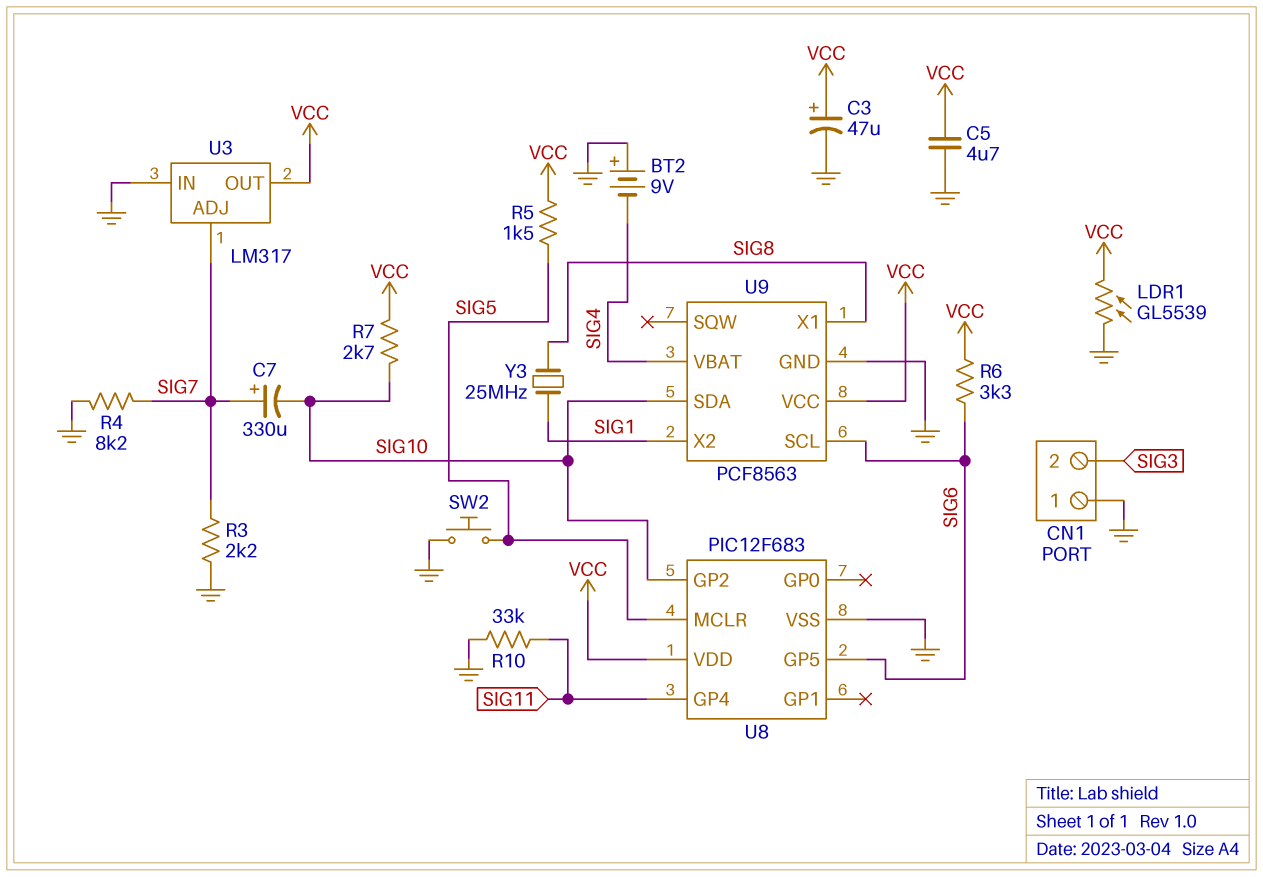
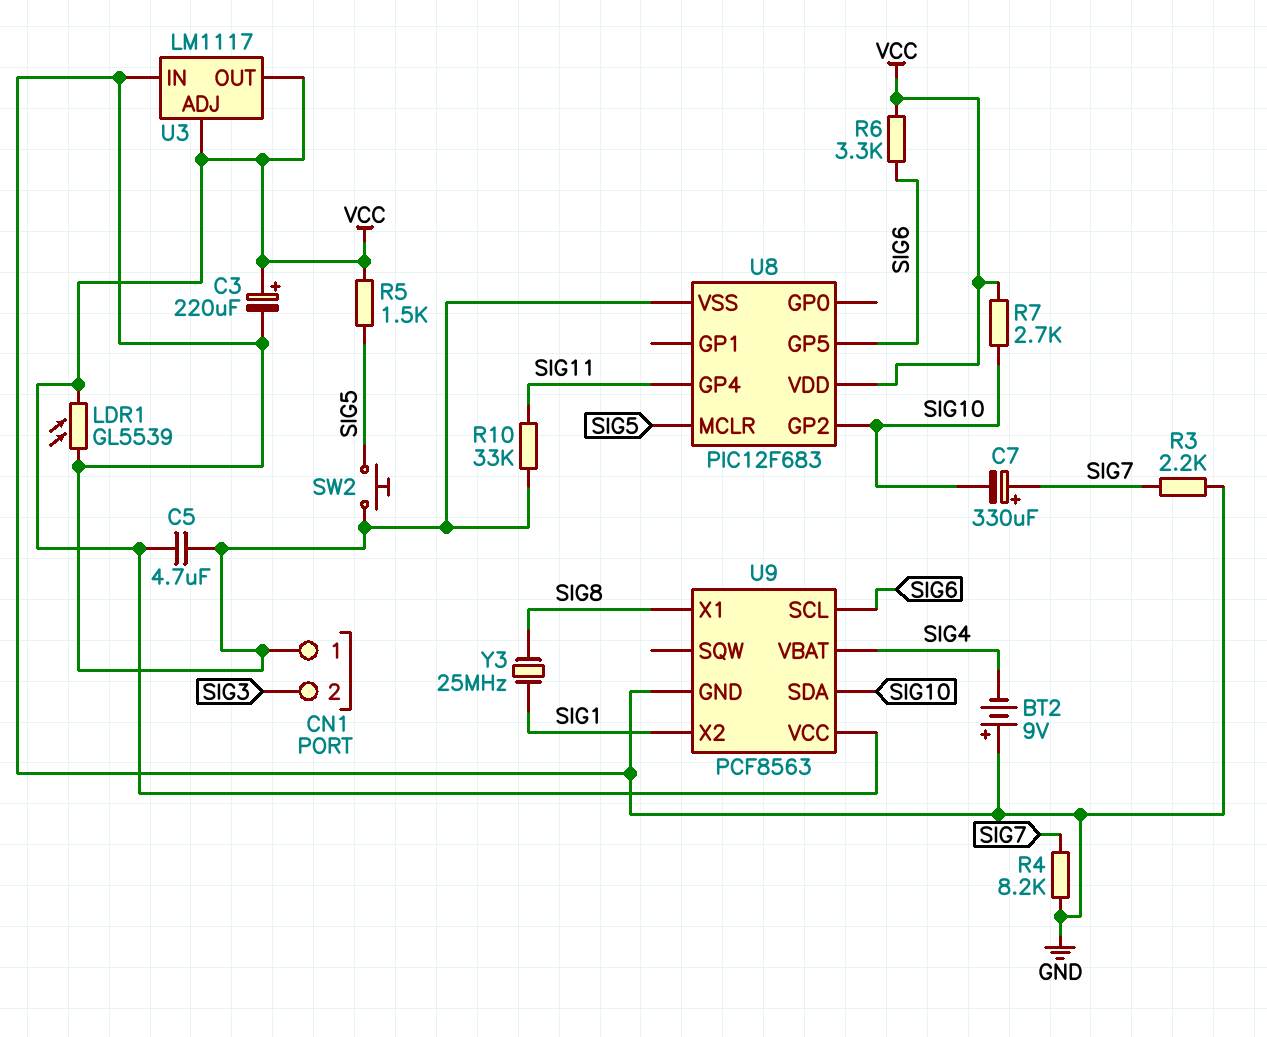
C3: 47uF (plus VCC, minus GND) -> 220uF (plus VCC, minus GND)
U3: LM317 -> LM1117
U3 pin ADJ: SIG7 -> VCC

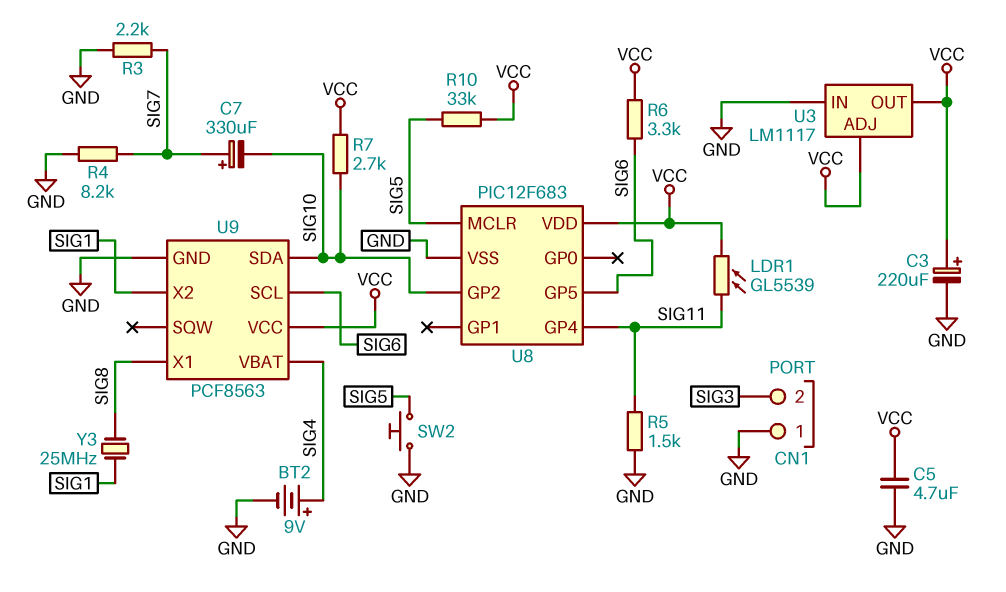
BT2: 9V (plus GND, minus SIG4) -> 9V (plus SIG4, minus GND)
LDR1: GL5539 (GND, VCC) -> GL5539 (SIG11, VCC)
R5: 1.5k (SIG5, VCC) -> 1.5k (GND, SIG11)
R10: 33k (GND, SIG11) -> 33k (SIG5, VCC)

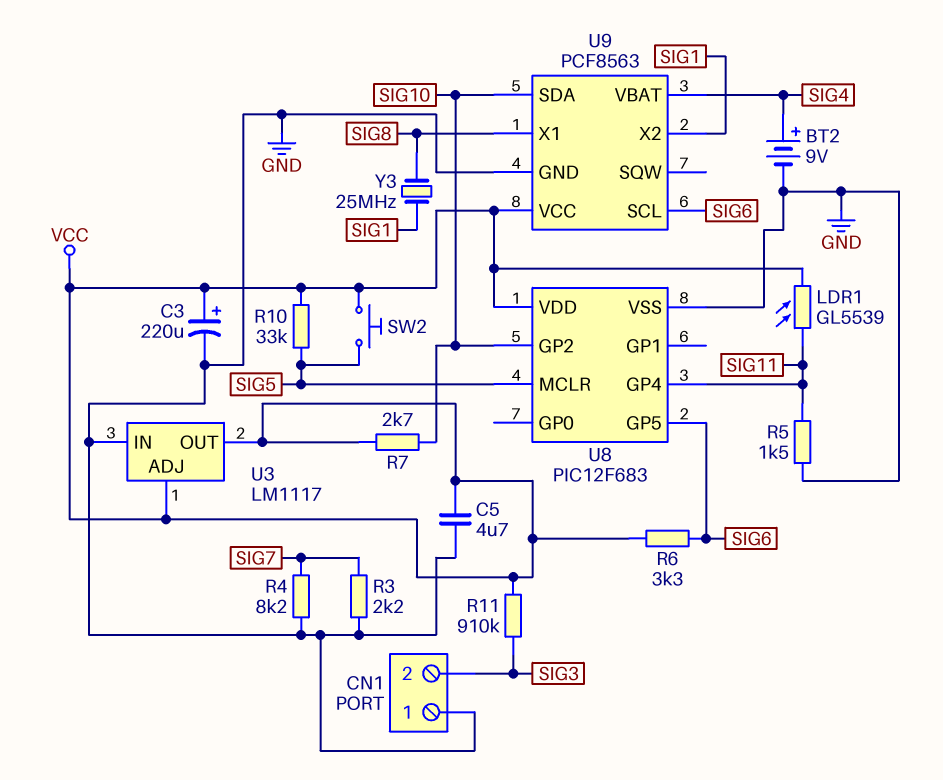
C7: 330uF (plus SIG7, minus SIG10) -> none
R11: none -> 910k (SIG3, VCC)
SW2: button (GND, SIG5) -> button (SIG5, VCC)

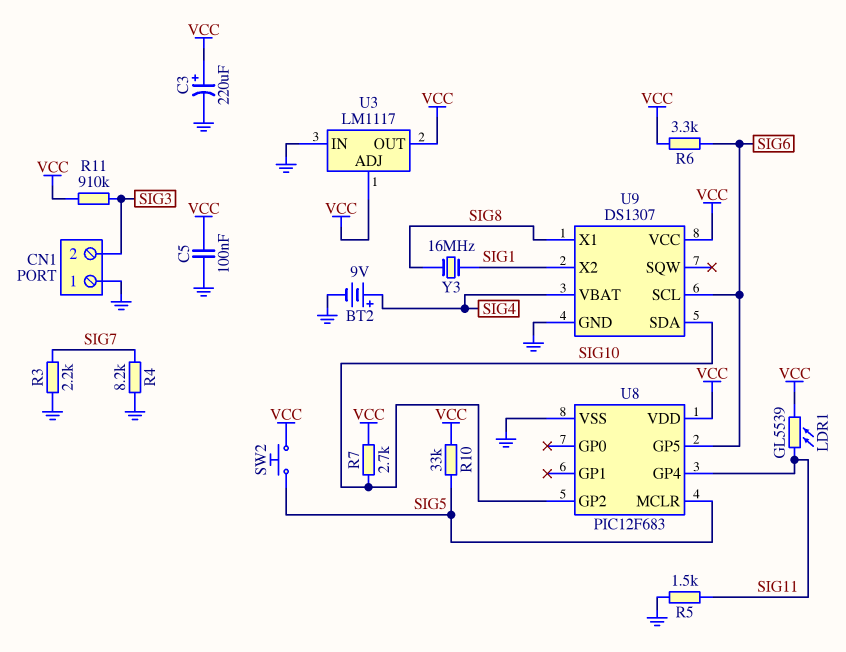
C5: 4.7uF (GND, VCC) -> 100nF (GND, VCC)
U9: PCF8563 -> DS1307
Y3: 25MHz (SIG1, SIG8) -> 16MHz (SIG1, SIG8)

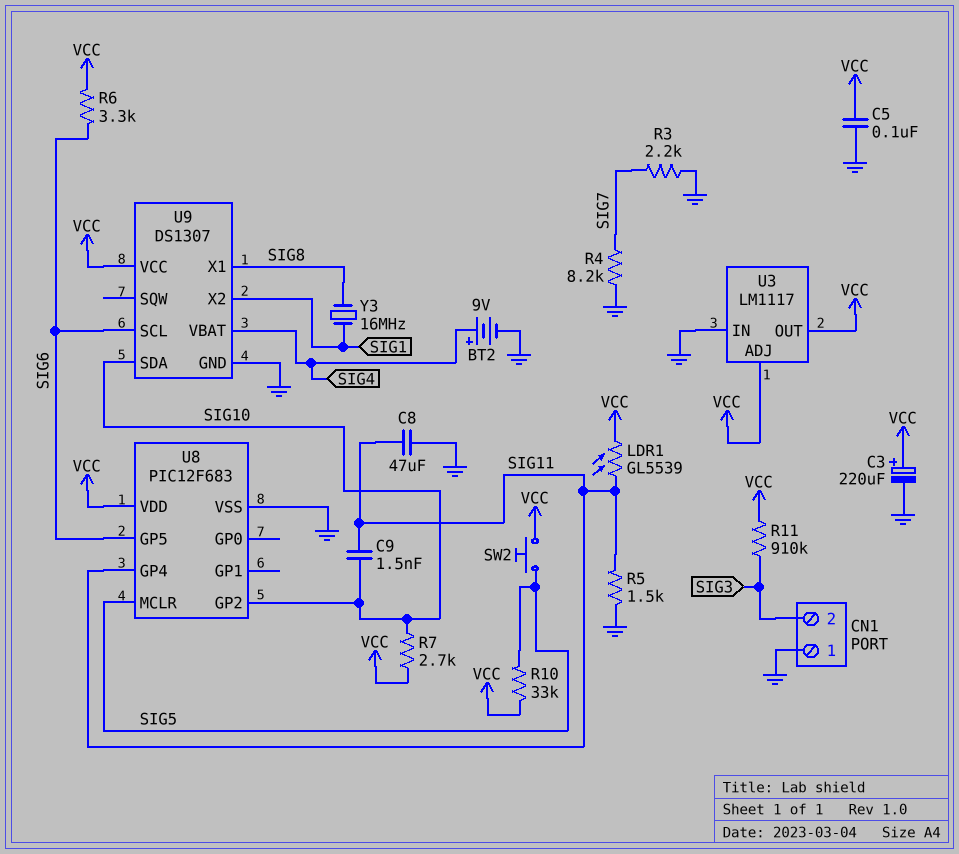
C8: none -> 47uF (GND, SIG11)
C9: none -> 1.5nF (SIG10, SIG11)

